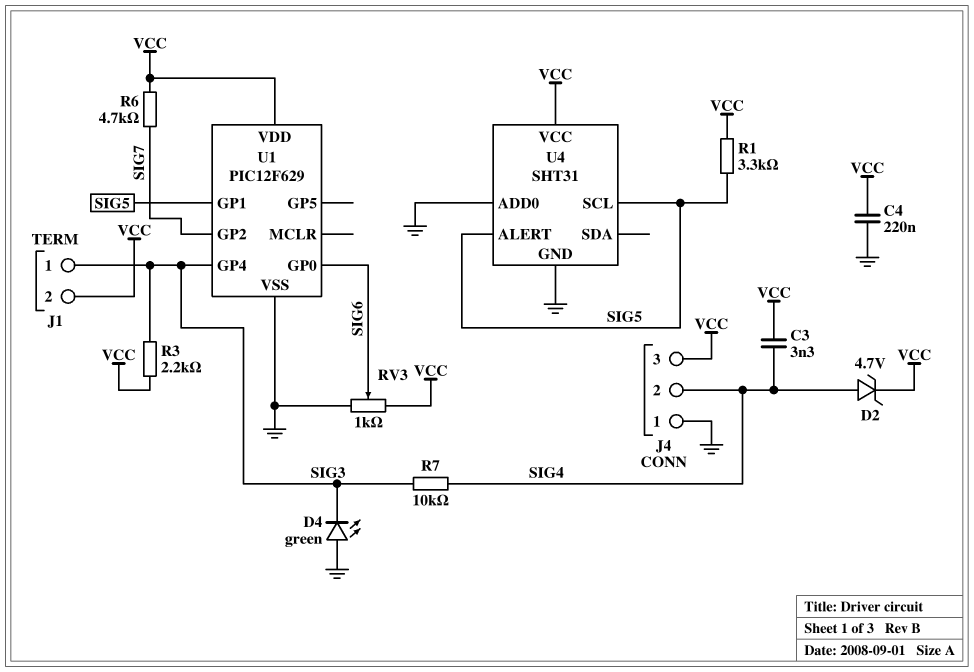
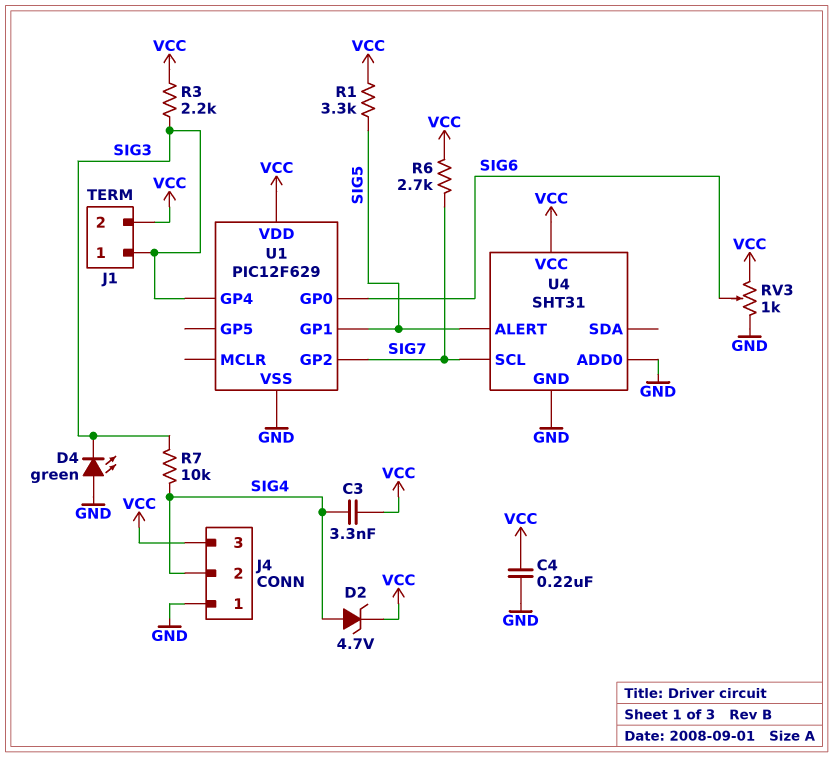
R6: 4.7k (SIG7, VCC) -> 2.7k (SIG7, VCC)
U4 pin SCL: SIG5 -> SIG7

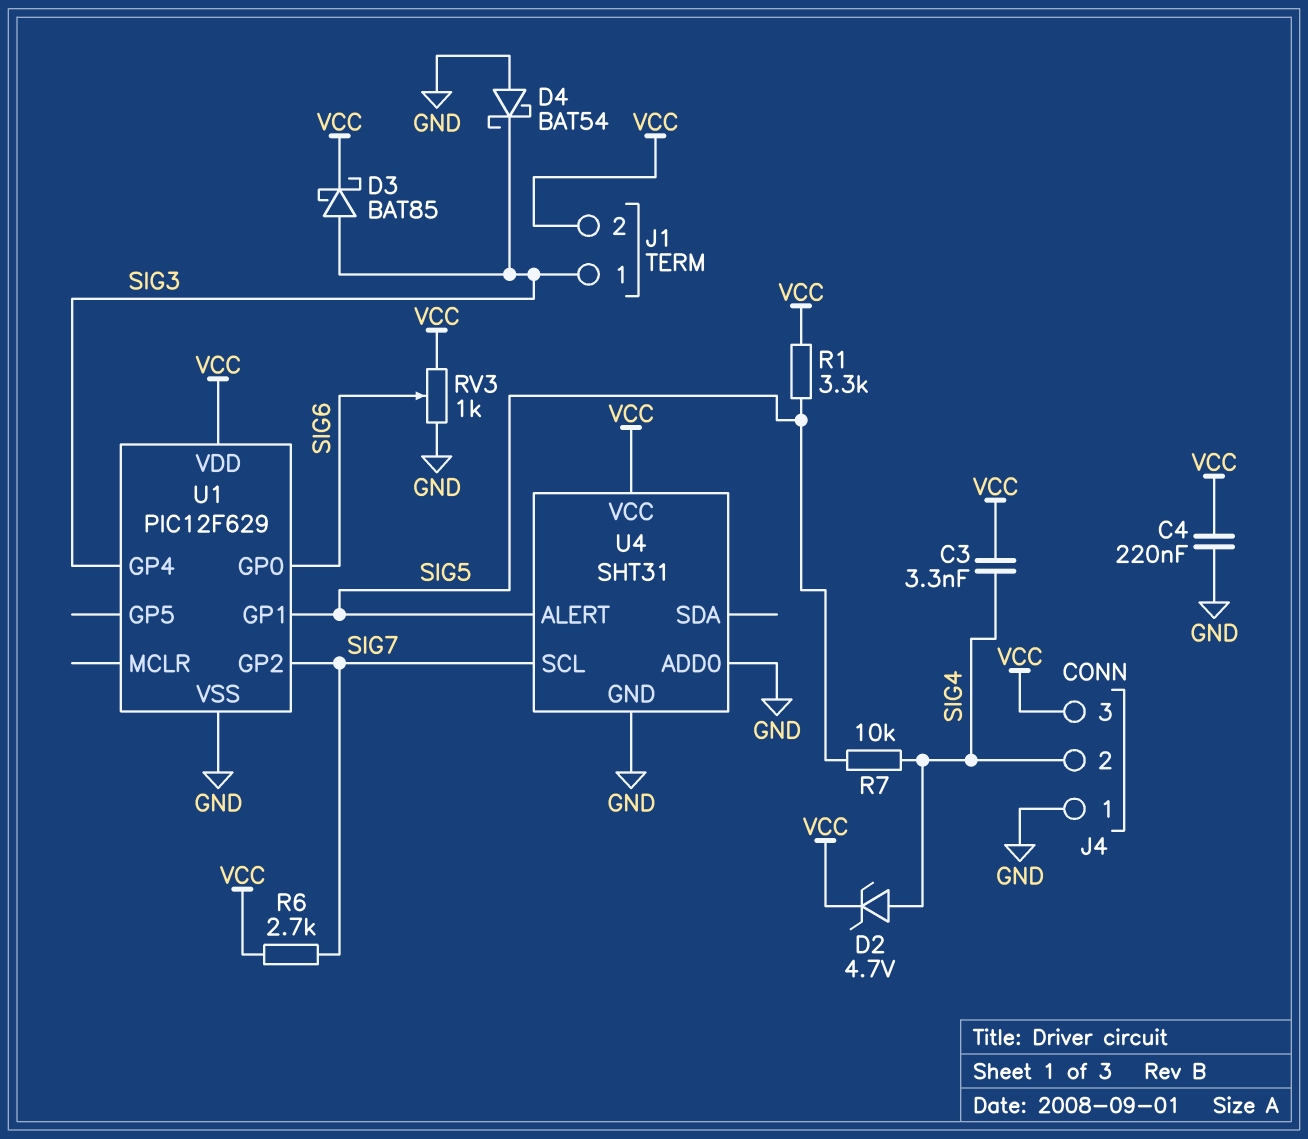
D3: none -> schottky BAT85 (A SIG3, K VCC)
D4: LED green (A GND, K SIG3) -> schottky BAT54 (A GND, K SIG3)
R3: 2.2k (SIG3, VCC) -> none
R7: 10k (SIG3, SIG4) -> 10k (SIG4, SIG5)

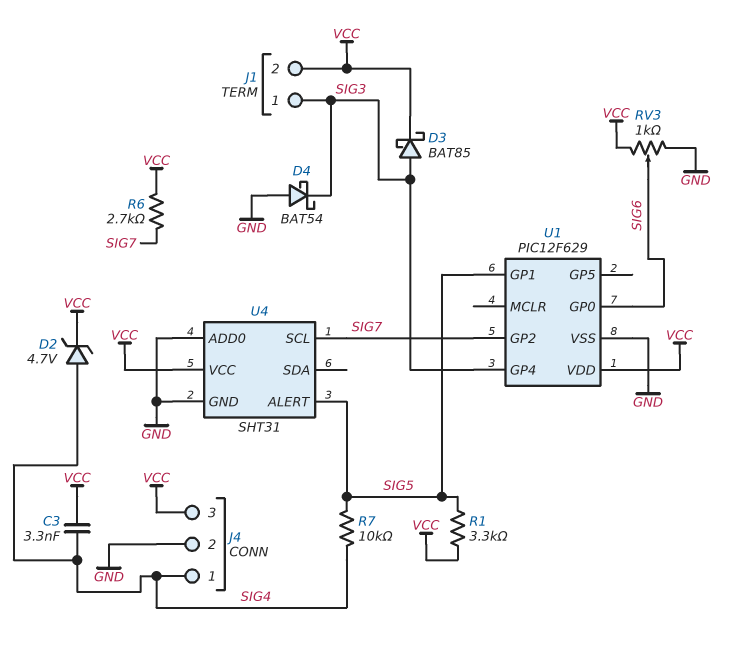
C4: 220nF (GND, VCC) -> none
J4 pin 1: GND -> SIG4
J4 pin 2: SIG4 -> GND

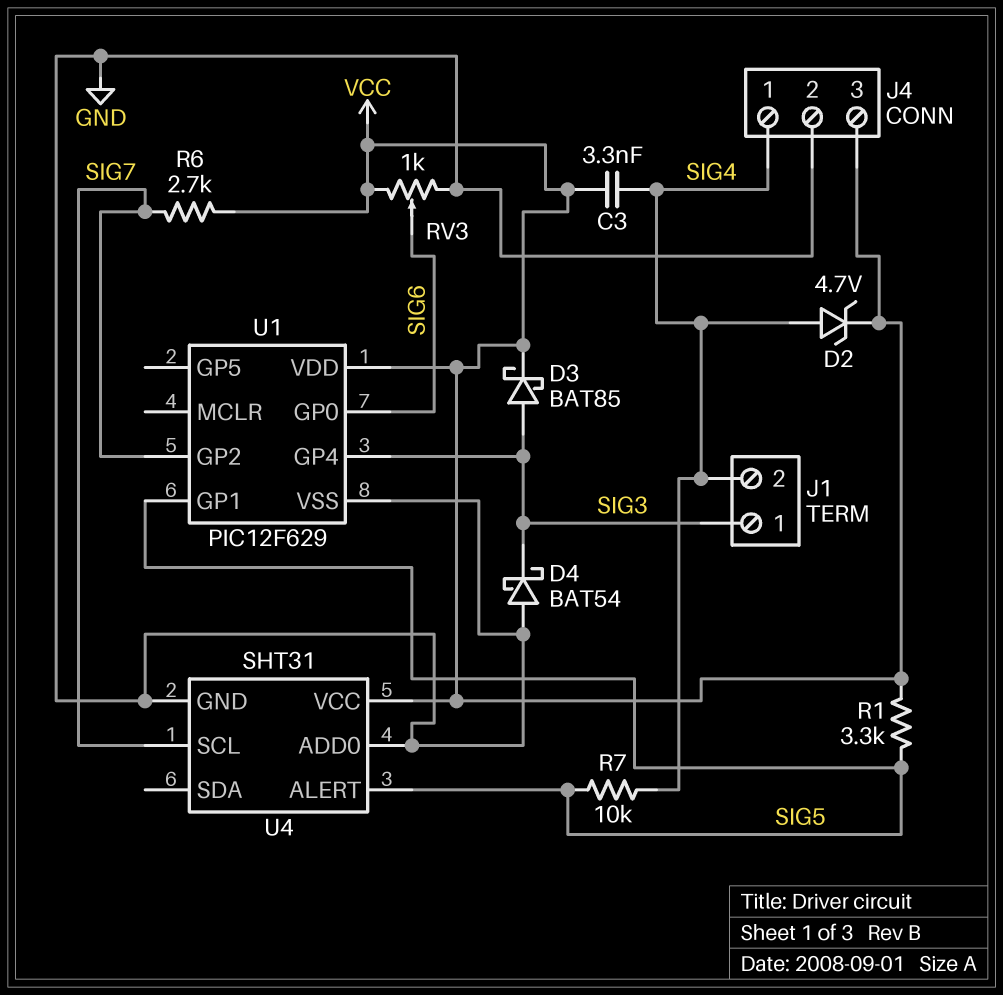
J1 pin 2: VCC -> SIG4

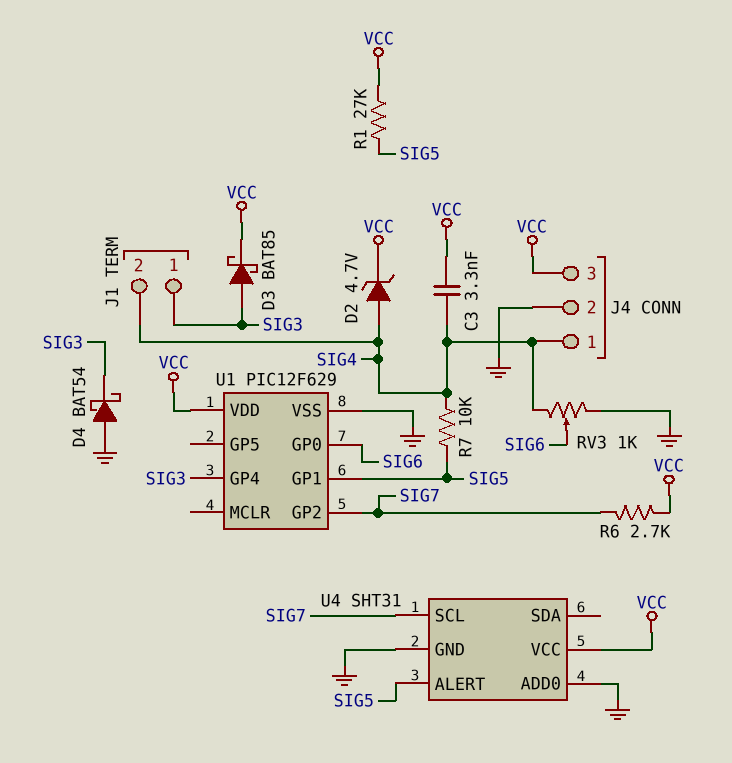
R1: 3.3k (SIG5, VCC) -> 27k (SIG5, VCC)
RV3: 1k (GND, VCC, wiper SIG6) -> 1k (GND, SIG4, wiper SIG6)

